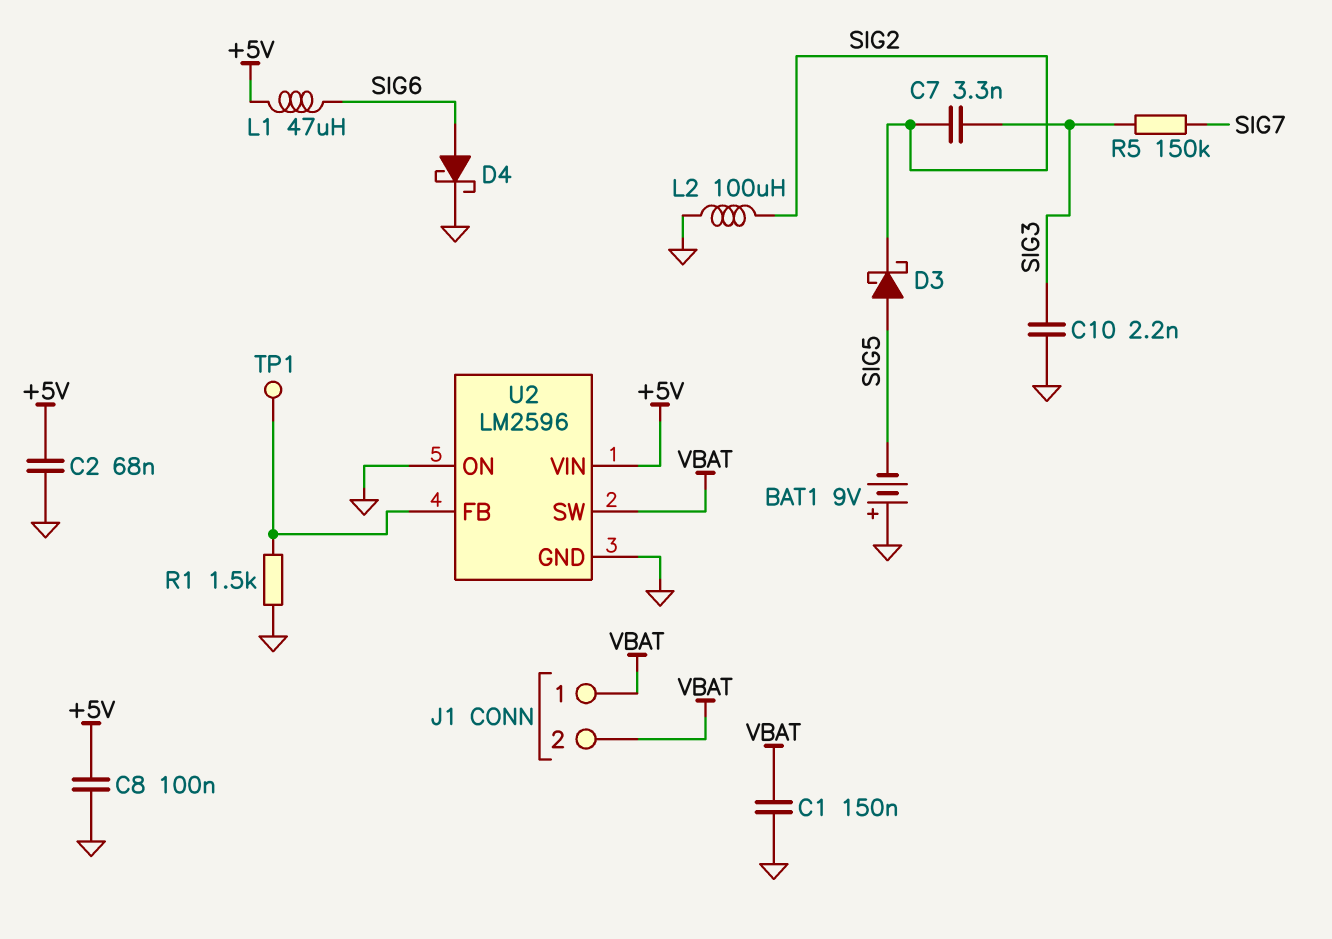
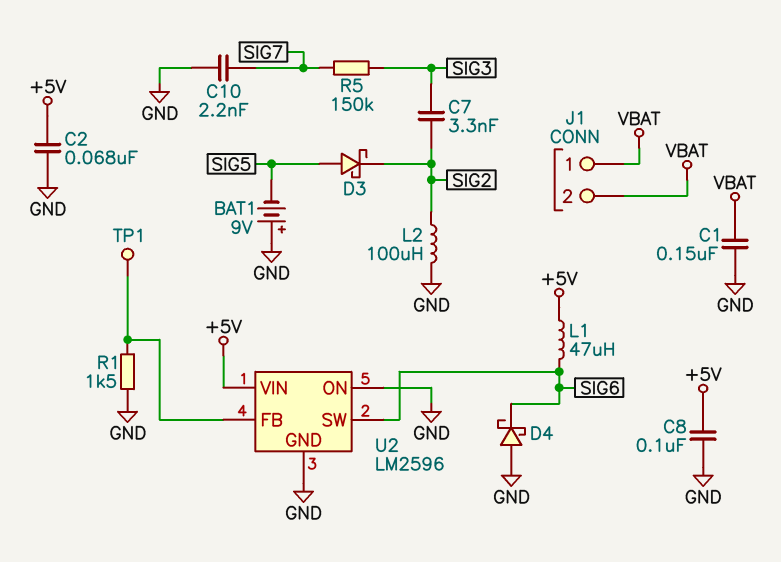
C10: 2.2nF (GND, SIG3) -> 2.2nF (GND, SIG7)
D4: schottky (A SIG6, K GND) -> schottky (A GND, K SIG6)
U2 pin SW: VBAT -> SIG6

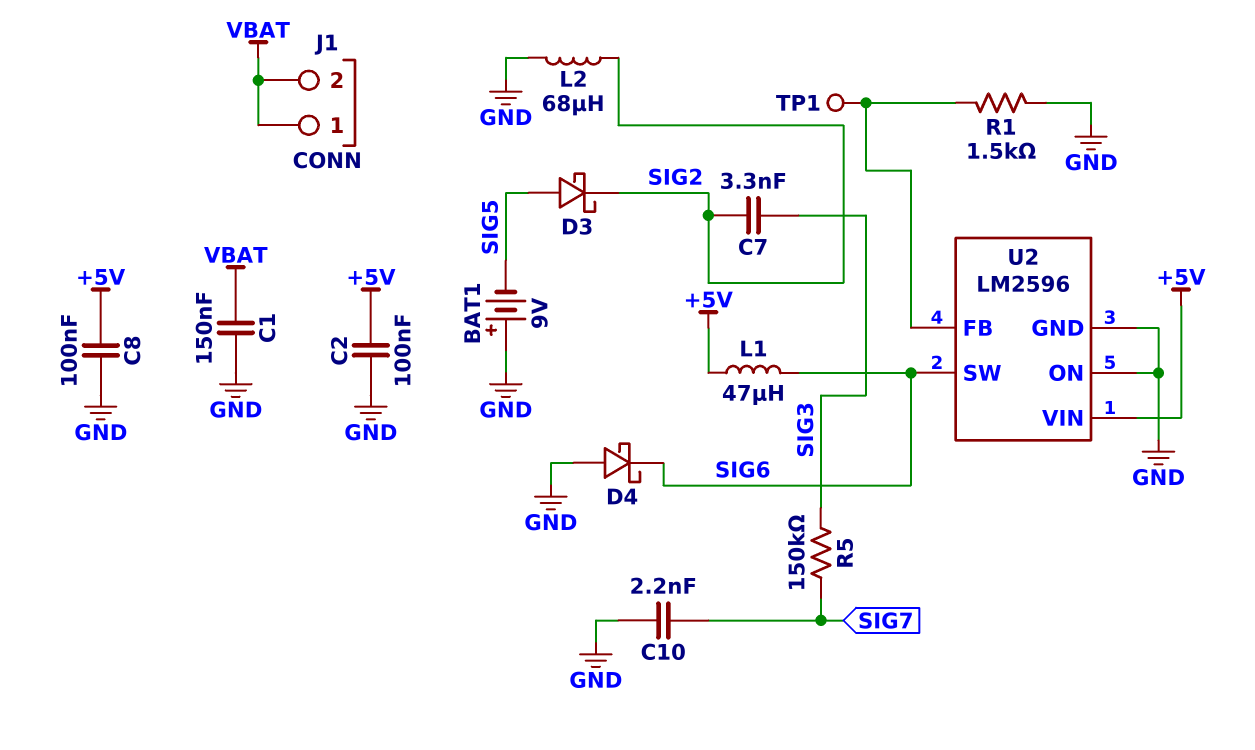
C2: 68nF (+5V, GND) -> 100nF (+5V, GND)
L2: 100uH (GND, SIG2) -> 68uH (GND, SIG2)

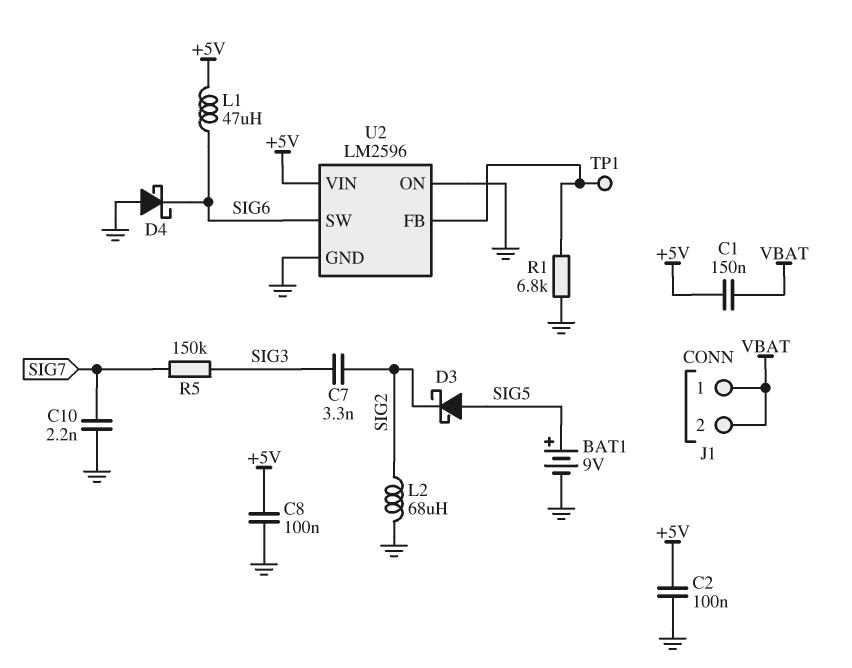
BAT1: 9V (plus GND, minus SIG5) -> 9V (plus SIG5, minus GND)
C1: 150nF (GND, VBAT) -> 150nF (+5V, VBAT)
R1: 1.5k (GND, U2/FB) -> 6.8k (GND, U2/FB)

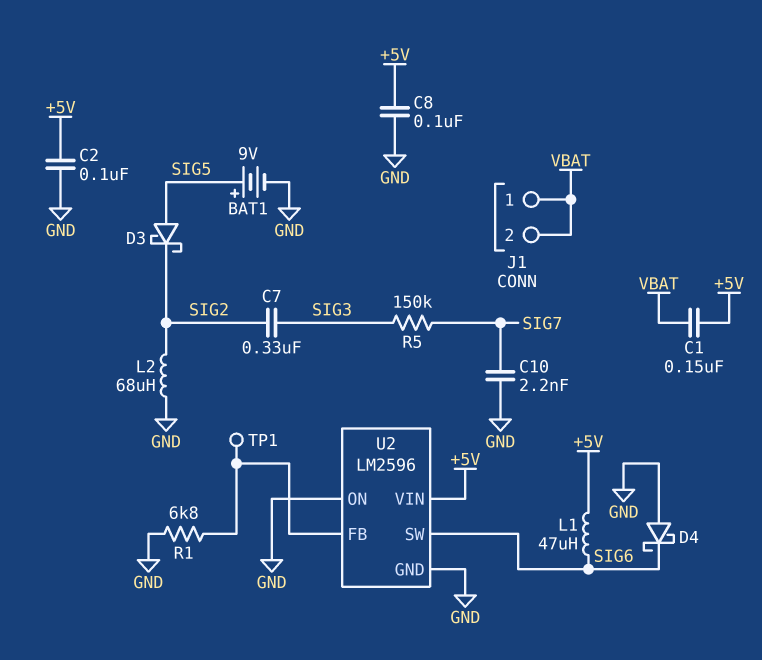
C7: 3.3nF (SIG2, SIG3) -> 330nF (SIG2, SIG3)

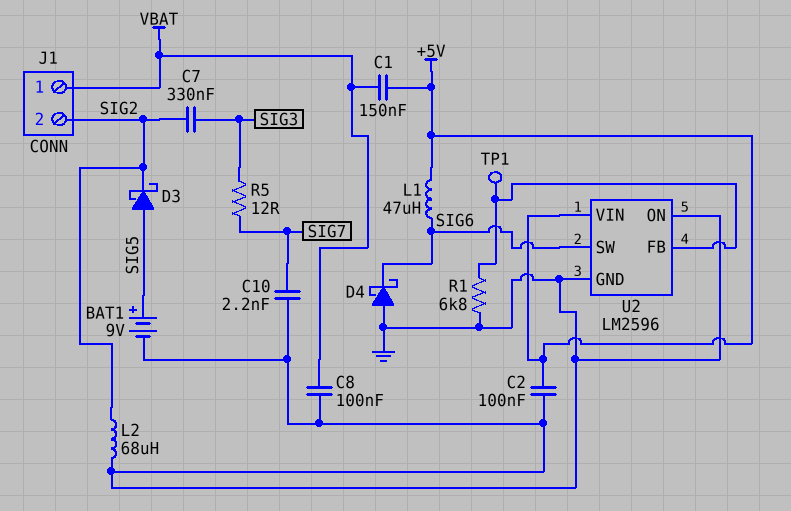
C8: 100nF (+5V, GND) -> 100nF (GND, VBAT)
J1 pin 2: VBAT -> SIG2
R5: 150k (SIG3, SIG7) -> 12 (SIG3, SIG7)

